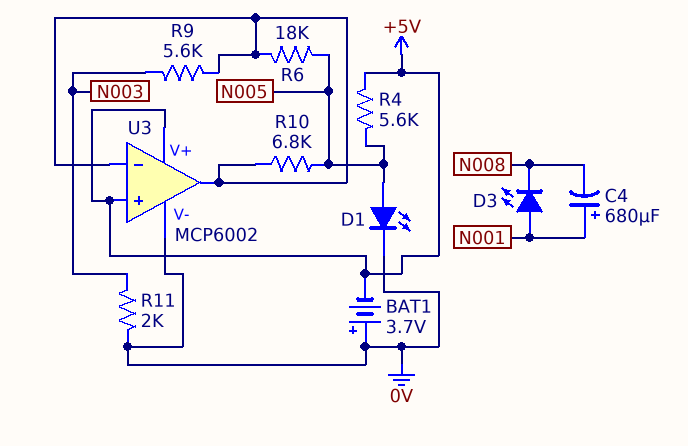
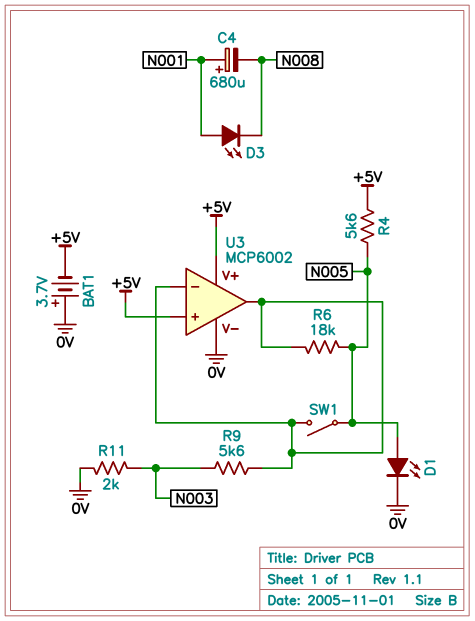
R10: 6.8k (N005, U3/in-) -> none
SW1: none -> switch (N005, U3/in-)

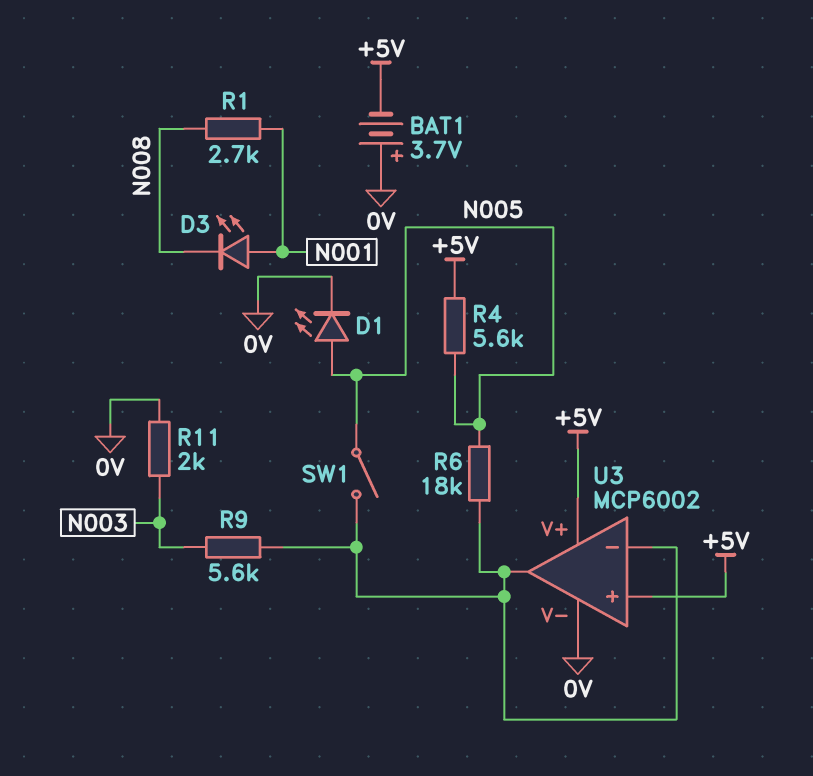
C4: 680uF (plus N001, minus N008) -> none
R1: none -> 2.7k (N001, N008)

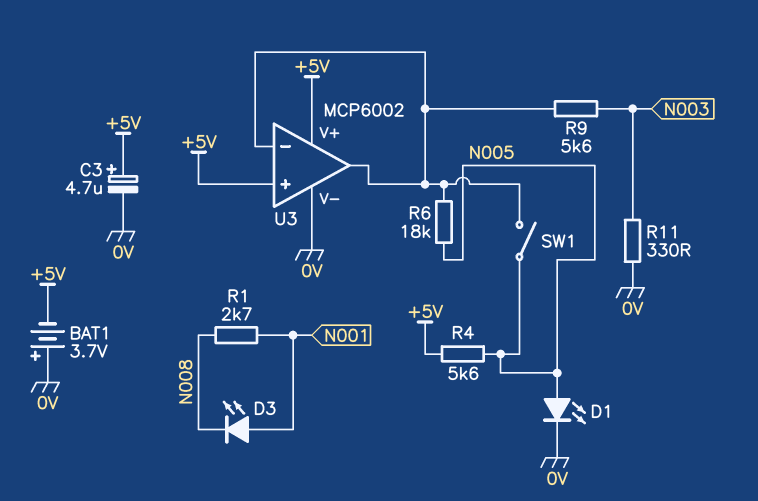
C3: none -> 4.7uF (plus +5V, minus 0V)
R11: 2k (0V, N003) -> 330 (0V, N003)

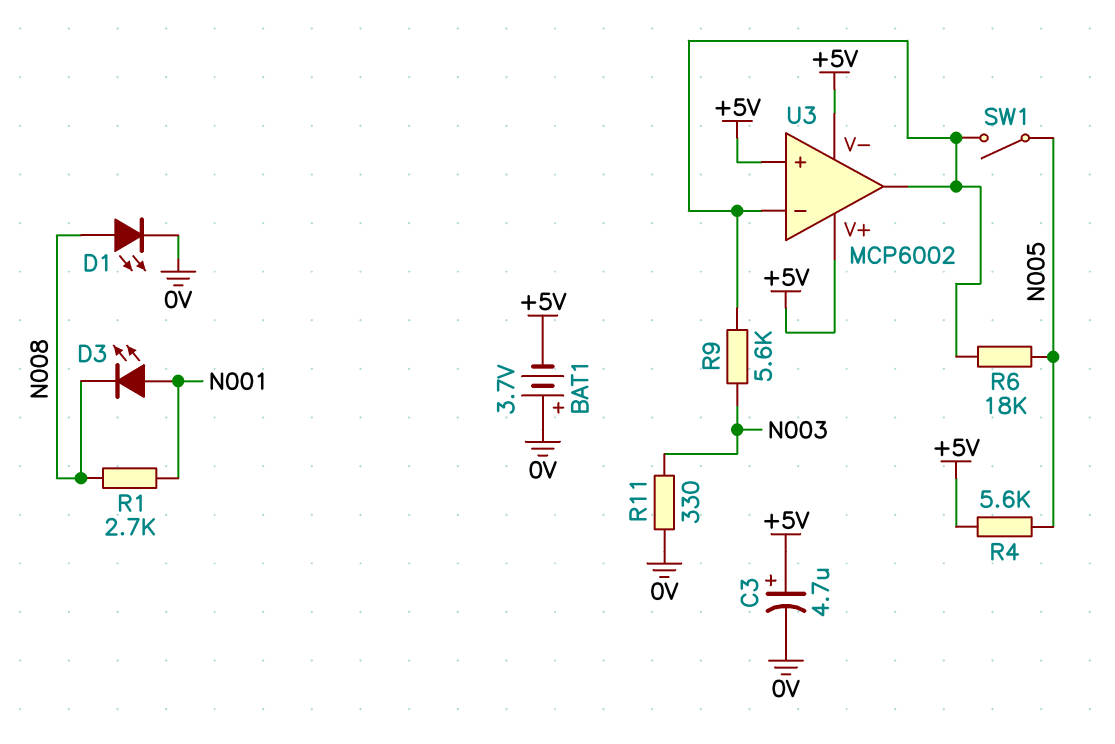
D1: LED (A N005, K 0V) -> LED (A N008, K 0V)
U3 pin V-: 0V -> +5V

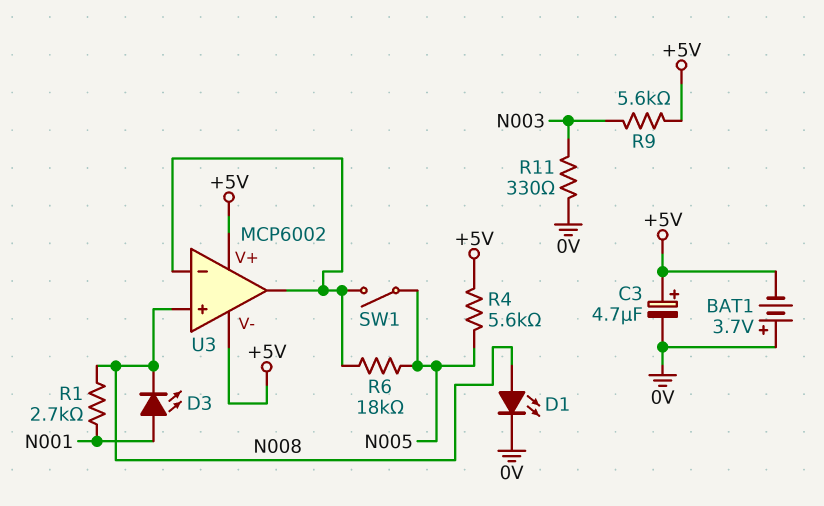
R9: 5.6k (N003, U3/in-) -> 5.6k (+5V, N003)
U3 pin in+: +5V -> N008

